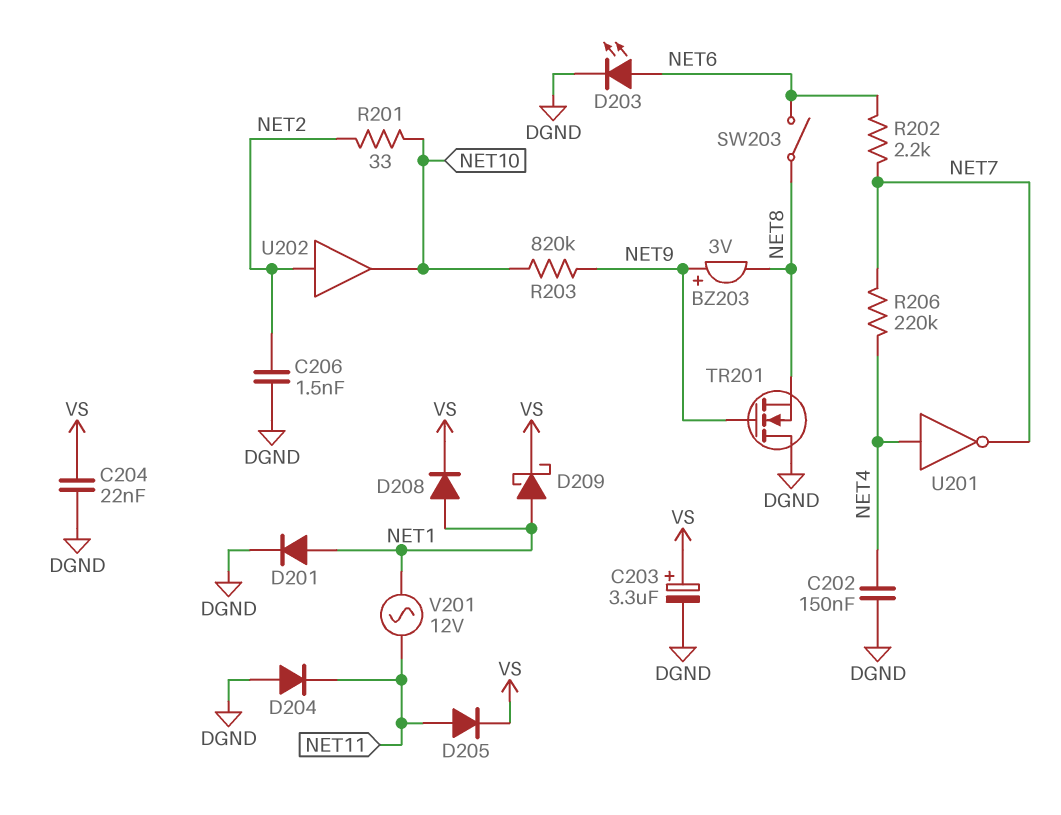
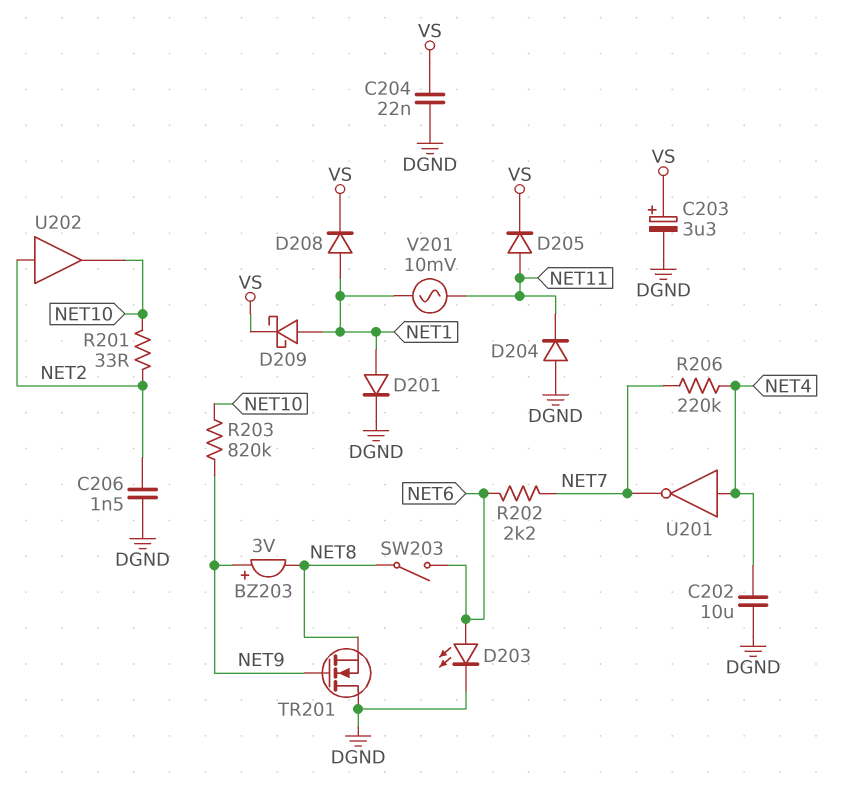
C202: 150nF (DGND, NET4) -> 10uF (DGND, NET4)
V201: AC 12V (NET1, NET11) -> AC 10mV (NET1, NET11)

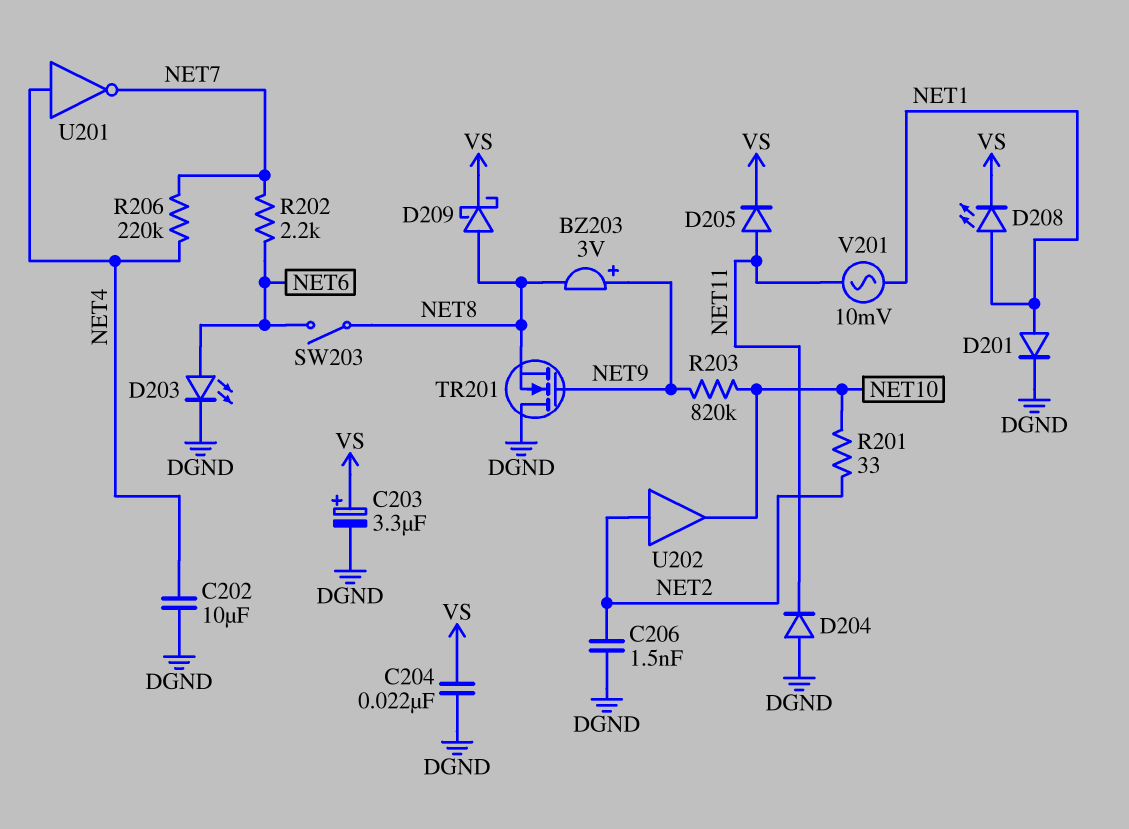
D208: diode (A NET1, K VS) -> LED (A NET1, K VS)
D209: schottky (A NET1, K VS) -> schottky (A NET8, K VS)

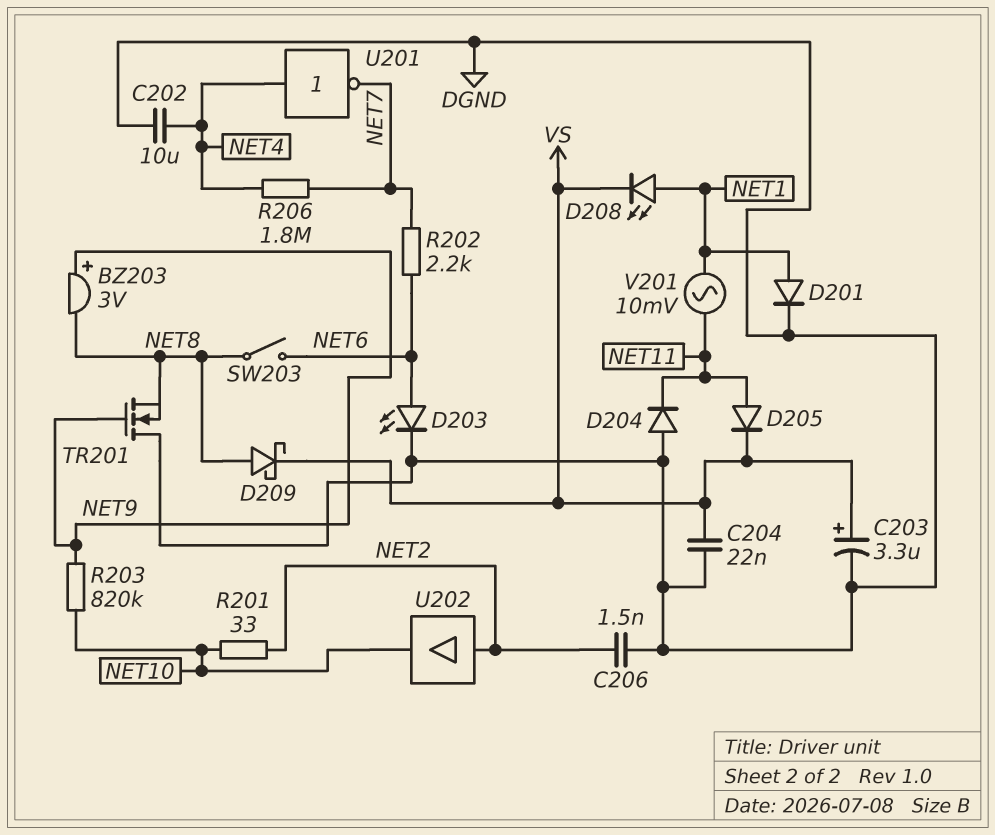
R206: 220k (NET4, NET7) -> 1.8M (NET4, NET7)

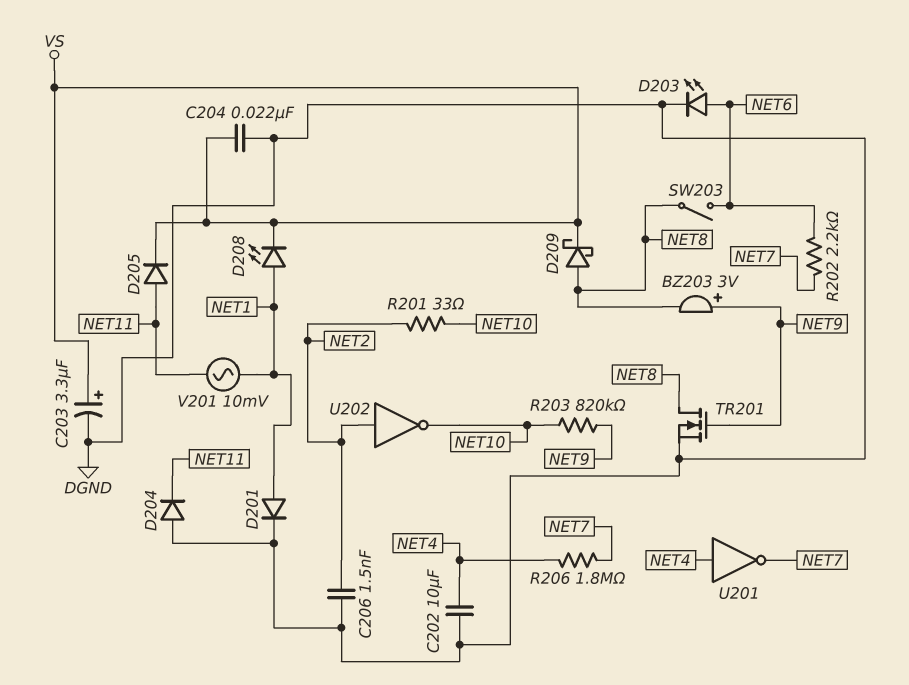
TR201: NMOS (G NET9, D DGND, S NET8) -> NMOS (G NET9, D NET8, S DGND)
U202: buffer (in NET2, out NET10) -> NOT (in NET2, out NET10)

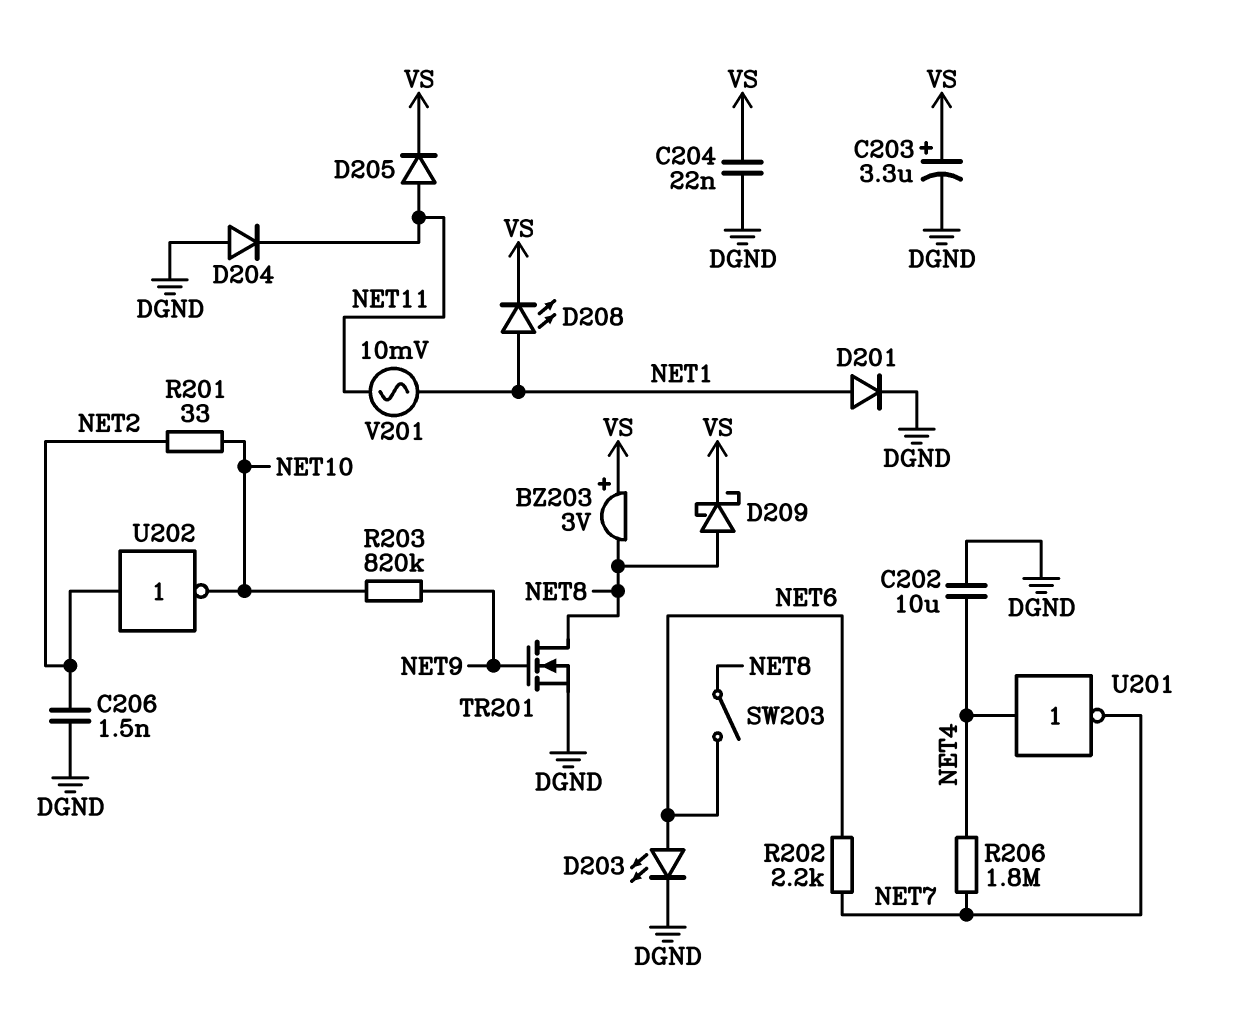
BZ203: buzzer 3V (plus NET9, minus NET8) -> buzzer 3V (plus VS, minus NET8)

